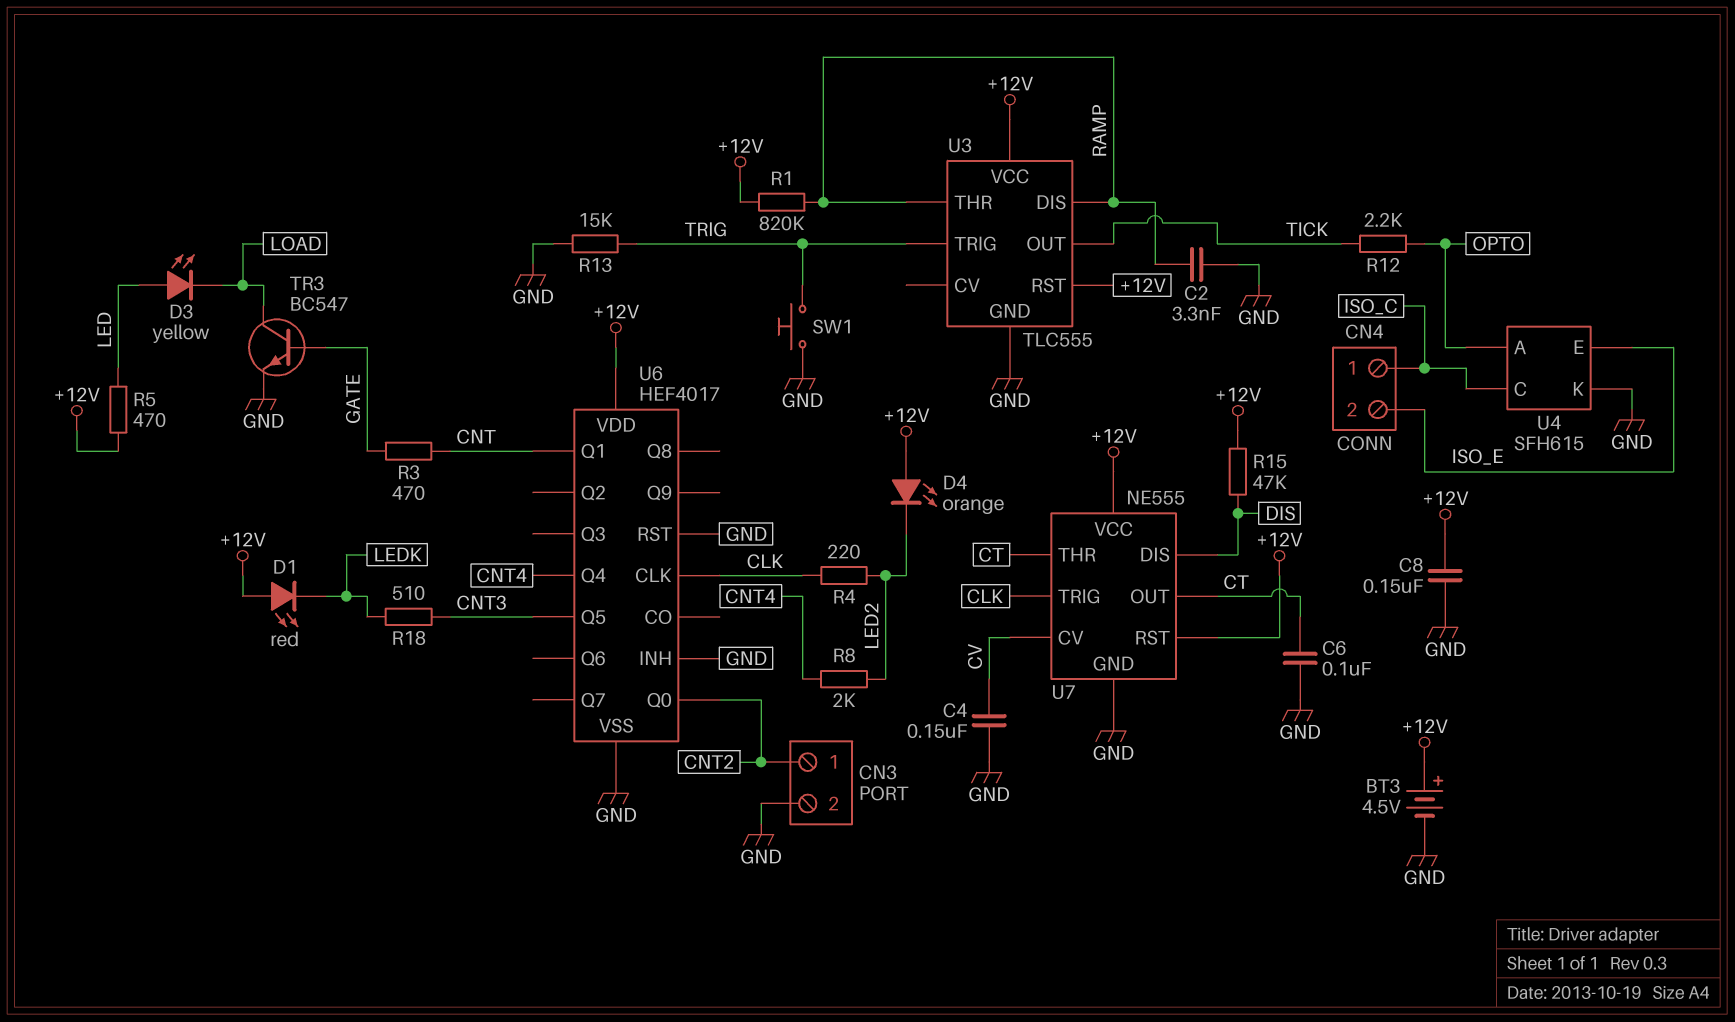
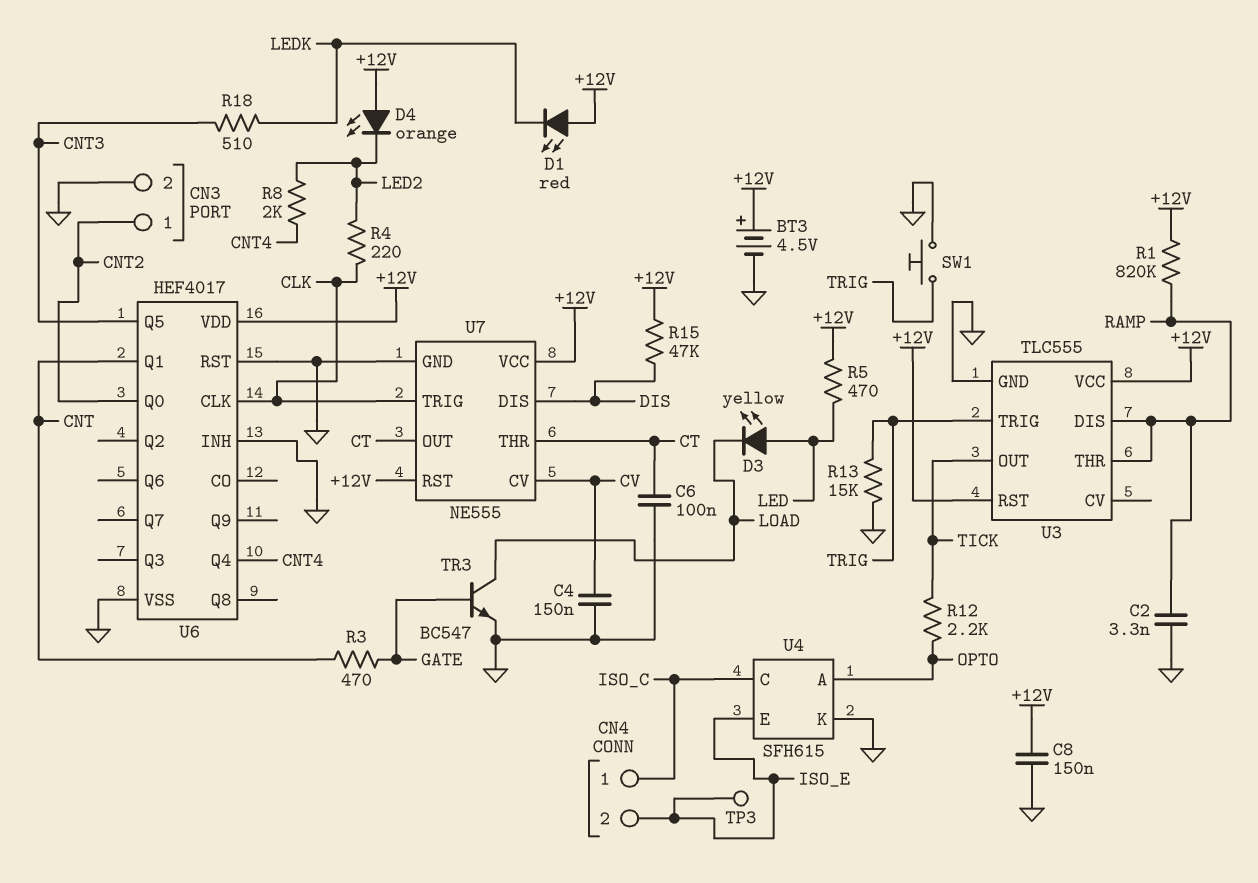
TP3: none -> test point (ISO_E)

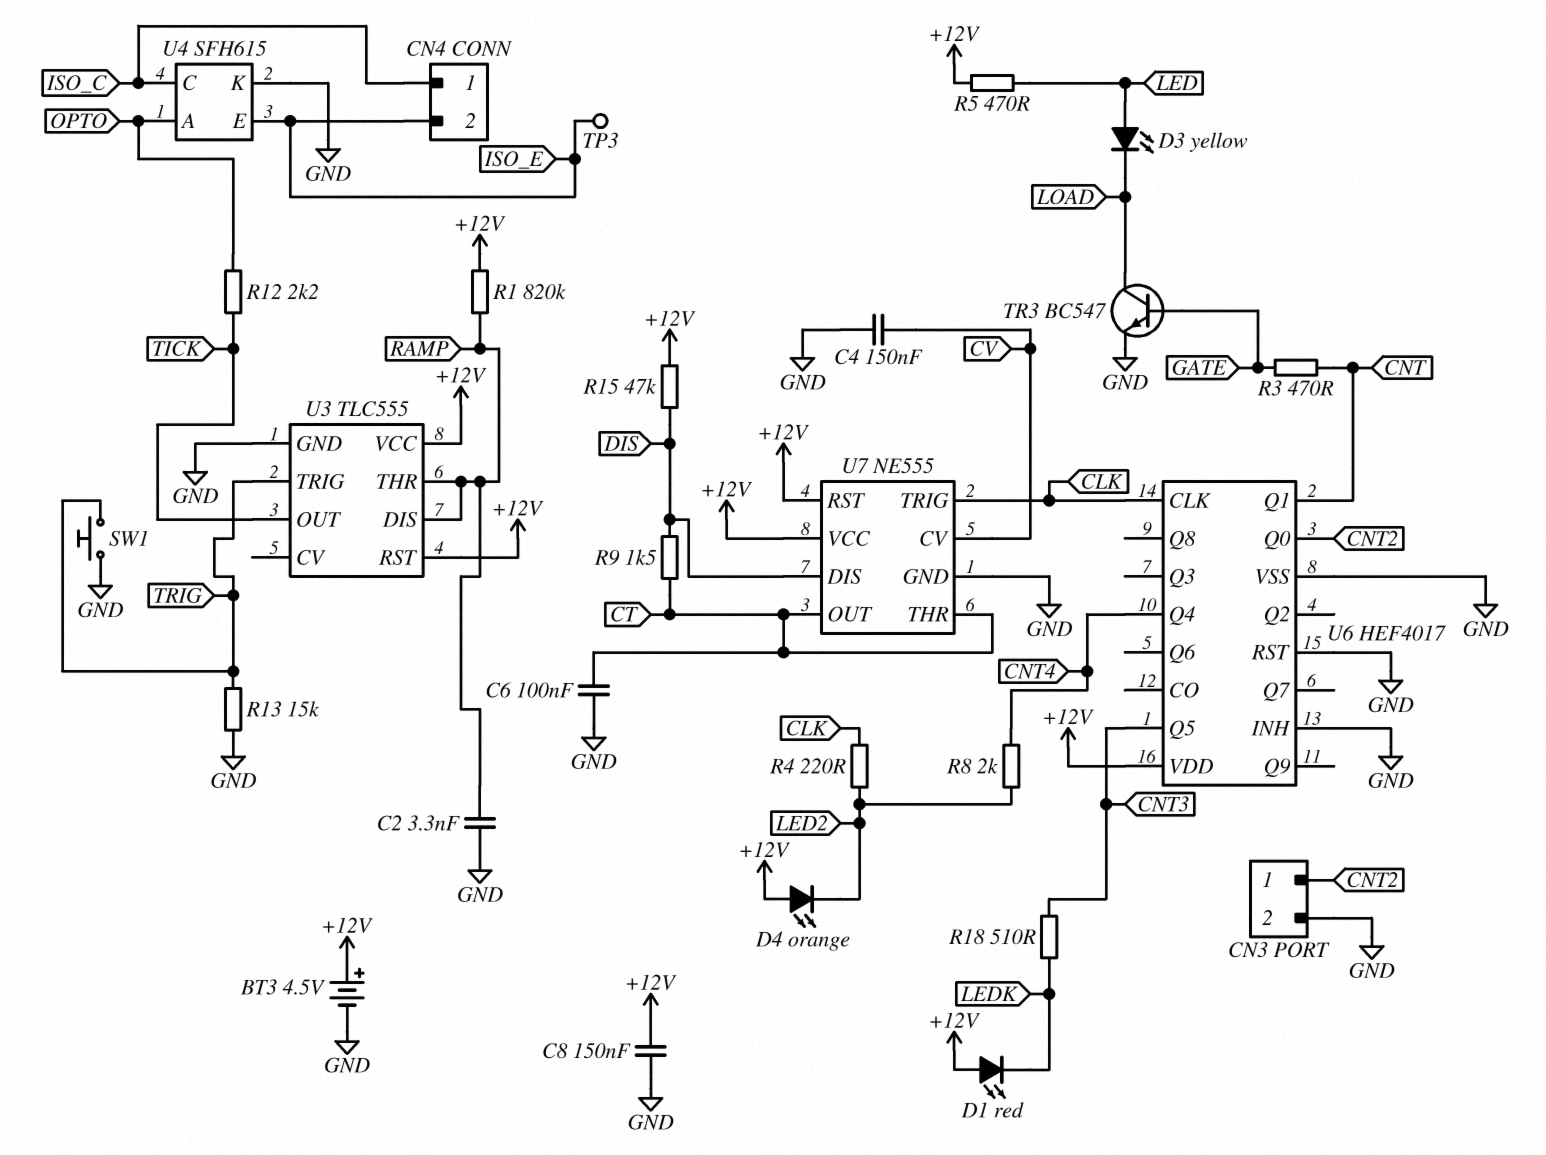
R9: none -> 1.5k (CT, DIS)

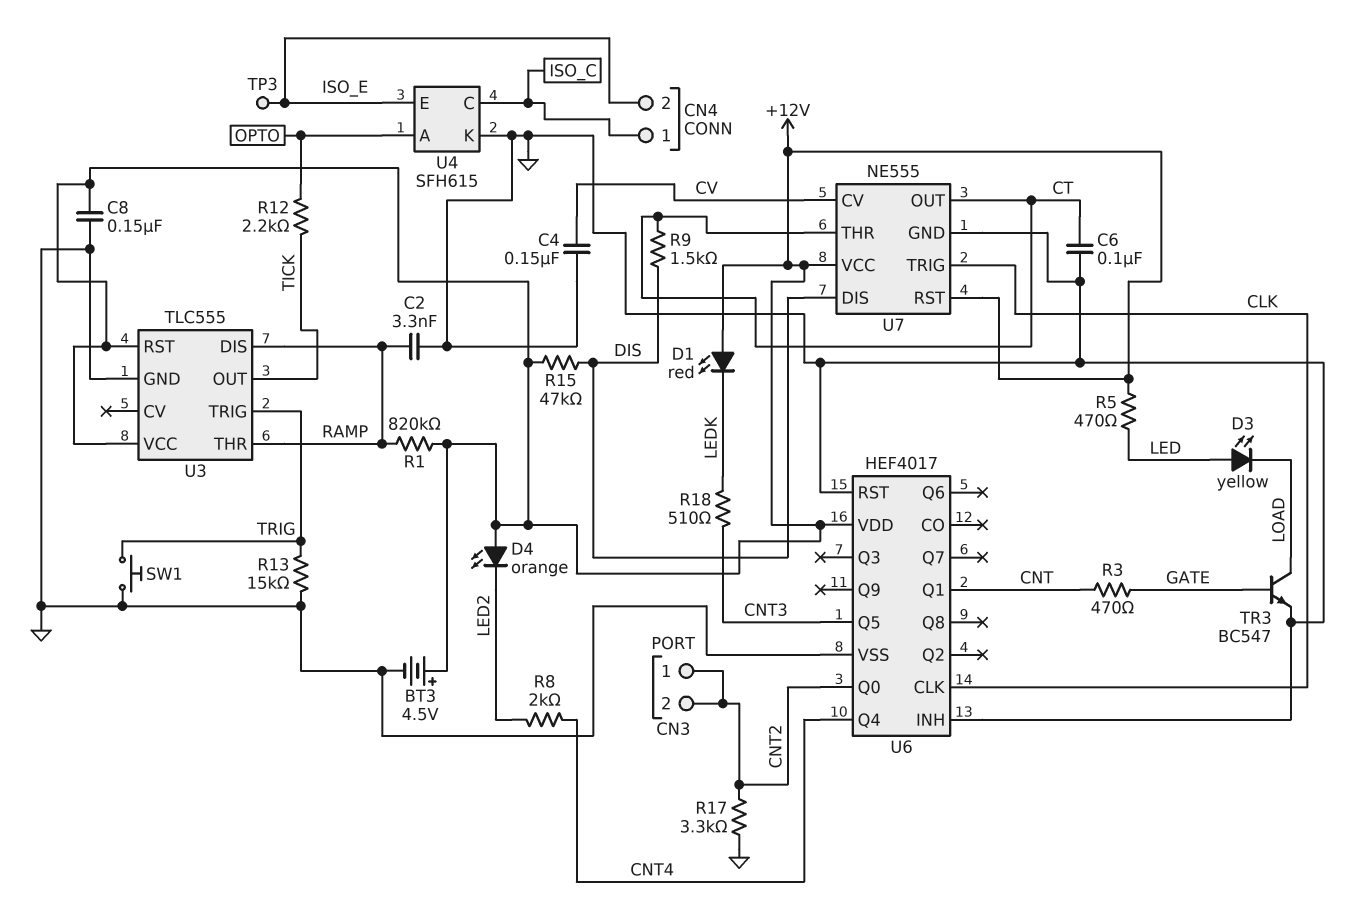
CN3 pin 2: GND -> CNT2
R4: 220 (CLK, LED2) -> none
R17: none -> 3.3k (CNT2, GND)

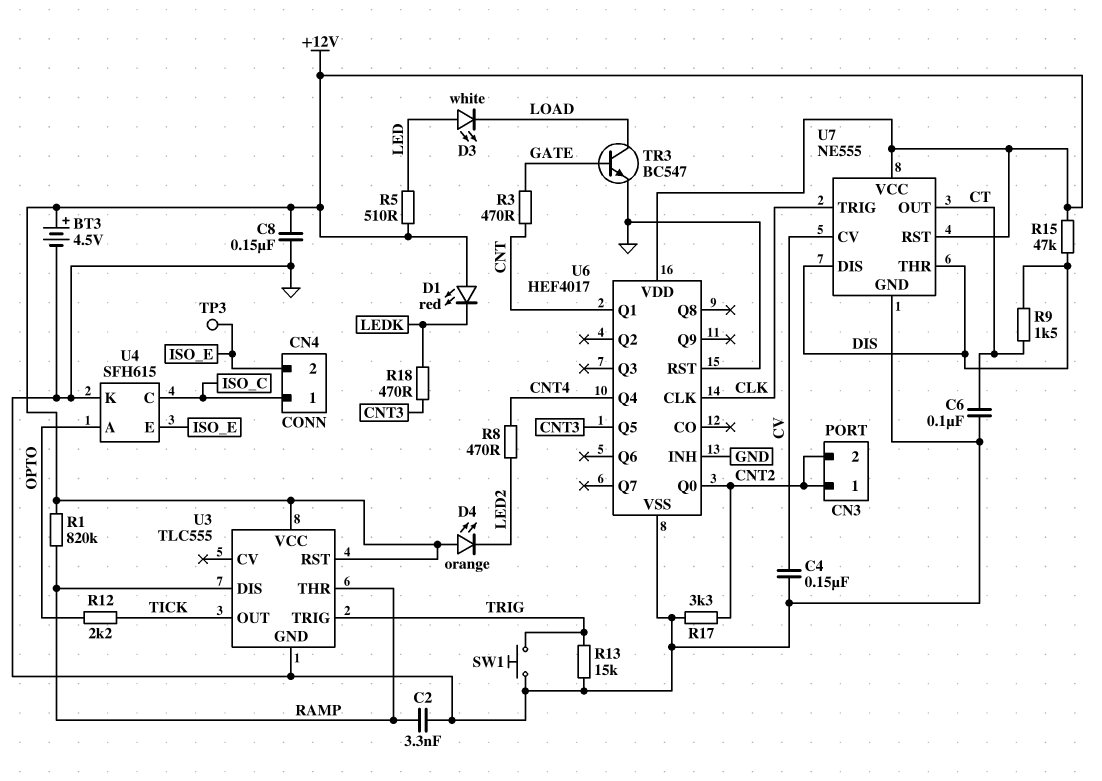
D3: LED yellow (A LED, K LOAD) -> LED white (A LED, K LOAD)
R5: 470 (+12V, LED) -> 510 (+12V, LED)
R8: 2k (CNT4, LED2) -> 470 (CNT4, LED2)
R18: 510 (CNT3, LEDK) -> 470 (CNT3, LEDK)
U7 pin THR: CT -> DIS

